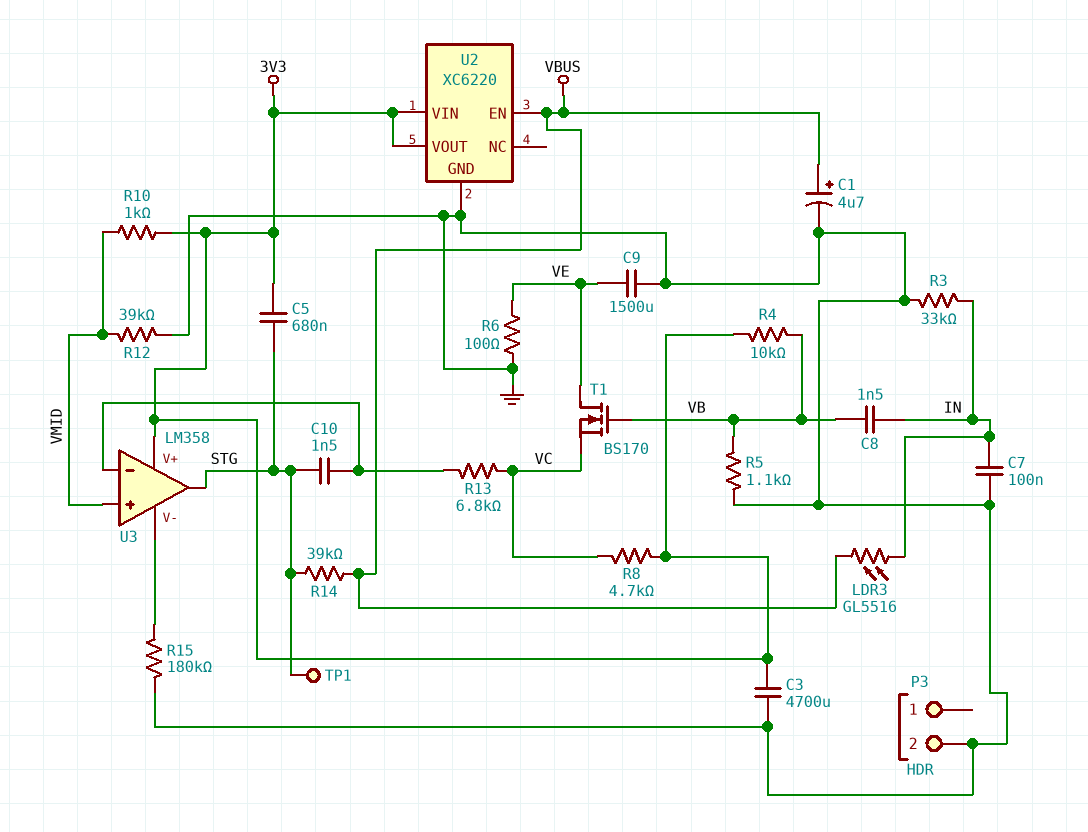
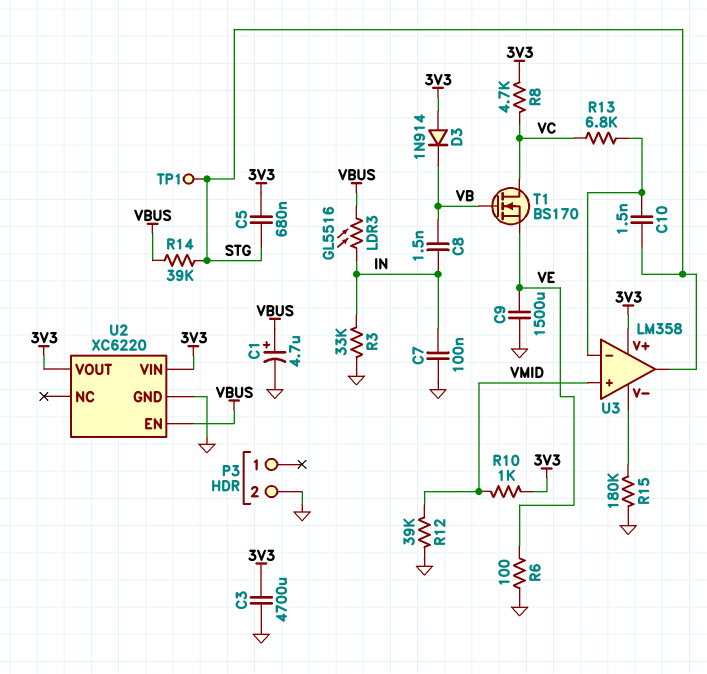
D3: none -> diode 1N914 (A 3V3, K VB)
R4: 10k (3V3, VB) -> none
R5: 1.1k (GND, VB) -> none
T1: NMOS BS170 (G VB, D VE, S VC) -> NMOS BS170 (G VB, D VC, S VE)

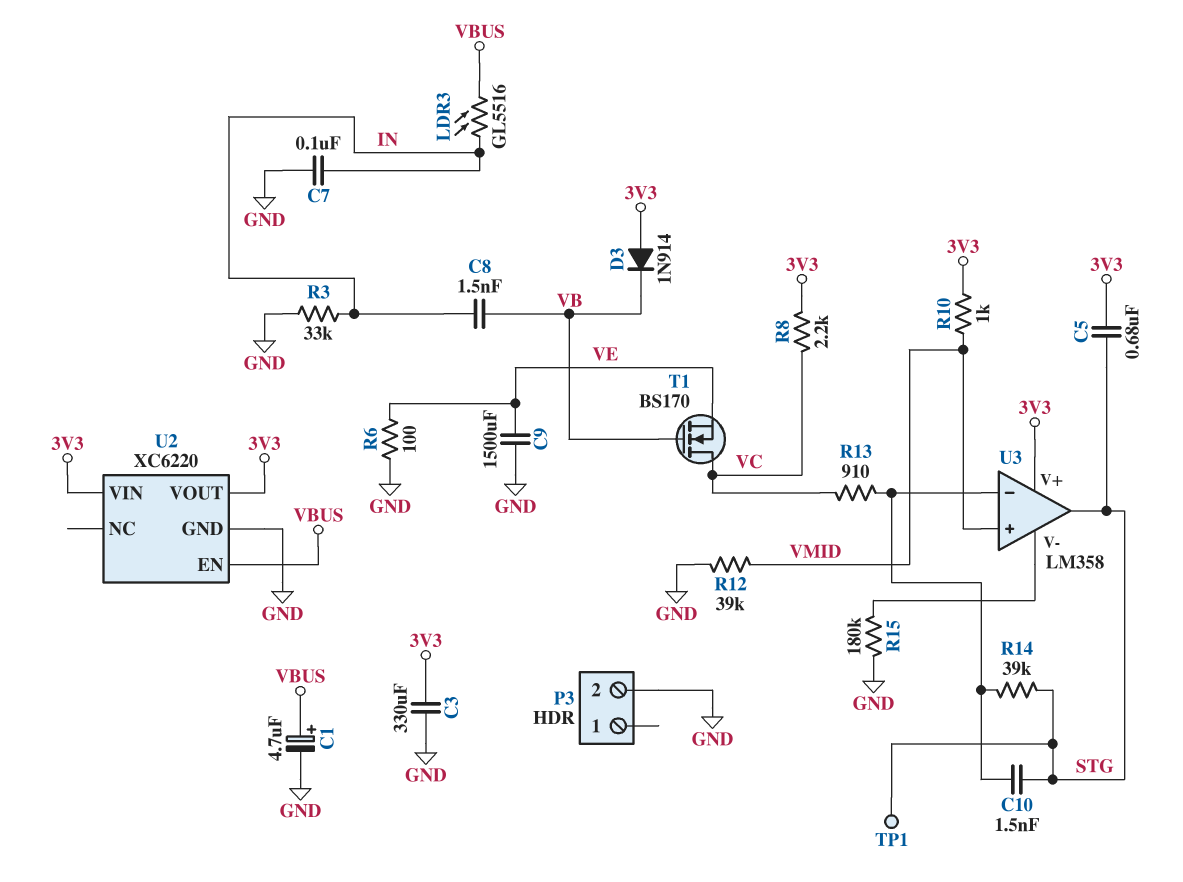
C3: 4700uF (3V3, GND) -> 330uF (3V3, GND)
R8: 4.7k (3V3, VC) -> 2.2k (3V3, VC)
R13: 6.8k (U3/in-, VC) -> 910 (U3/in-, VC)
R14: 39k (STG, VBUS) -> 39k (STG, U3/in-)

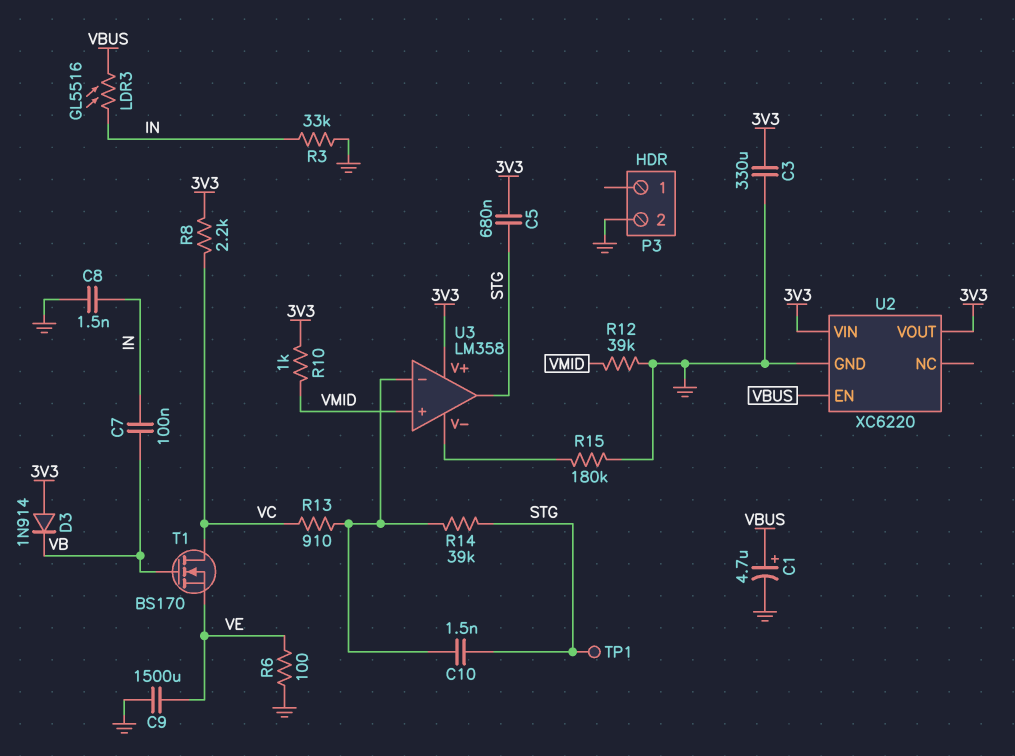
C7: 100nF (GND, IN) -> 100nF (IN, VB)
C8: 1.5nF (IN, VB) -> 1.5nF (GND, IN)

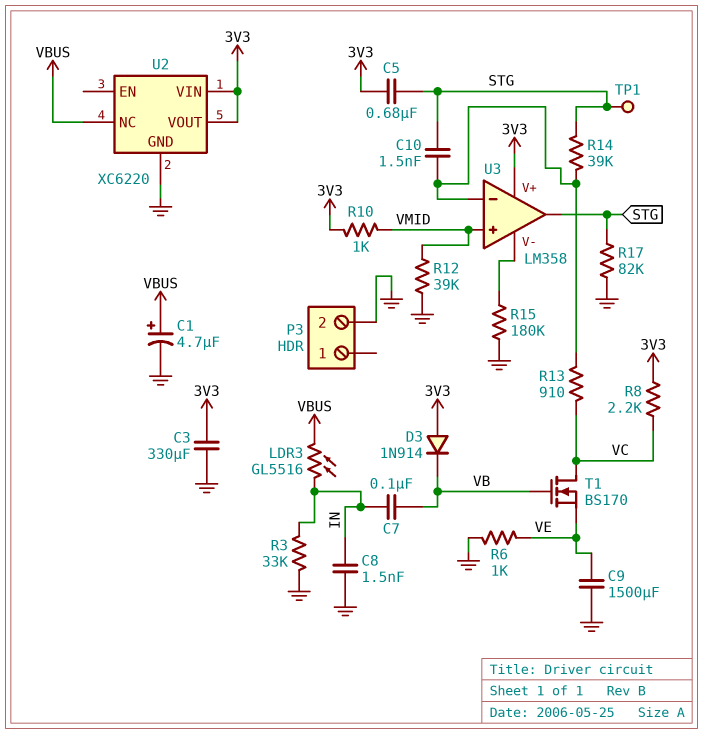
R6: 100 (GND, VE) -> 1k (GND, VE)
R17: none -> 82k (GND, STG)
U2 pin EN: VBUS -> none
U2 pin NC: none -> VBUS

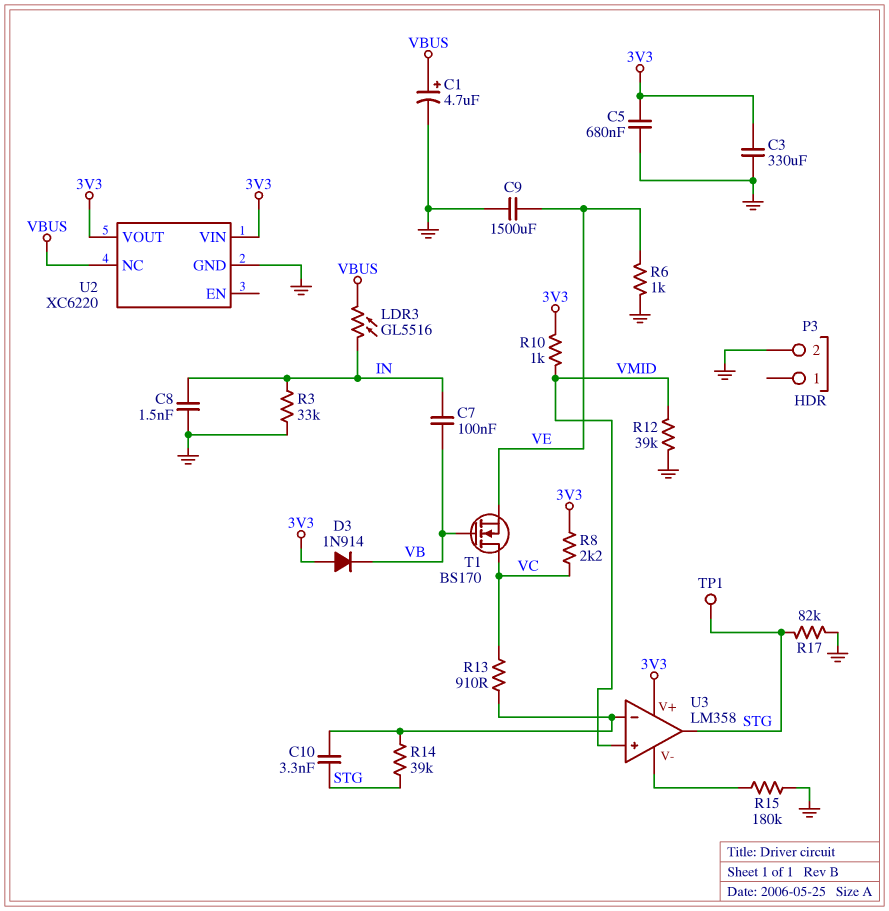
C5: 680nF (3V3, STG) -> 680nF (3V3, GND)
C10: 1.5nF (STG, U3/in-) -> 3.3nF (STG, U3/in-)

